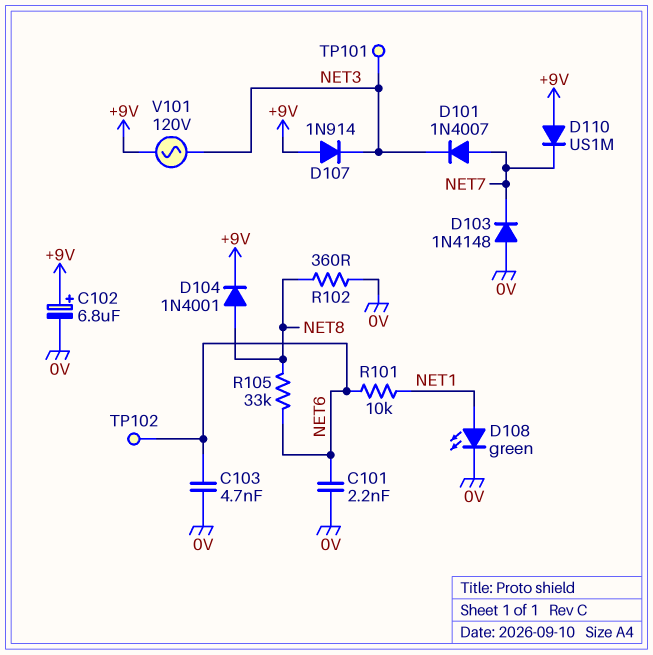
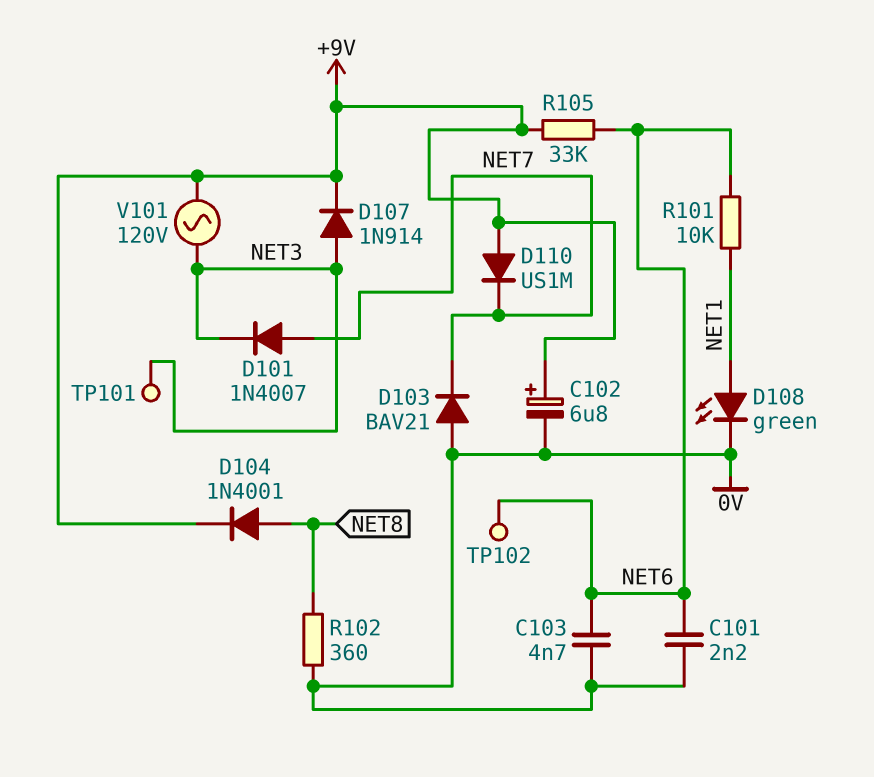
D103: diode 1N4148 (A 0V, K NET7) -> diode BAV21 (A 0V, K NET7)
D107: diode 1N914 (A +9V, K NET3) -> diode 1N914 (A NET3, K +9V)
R105: 33k (NET6, NET8) -> 33k (+9V, NET6)

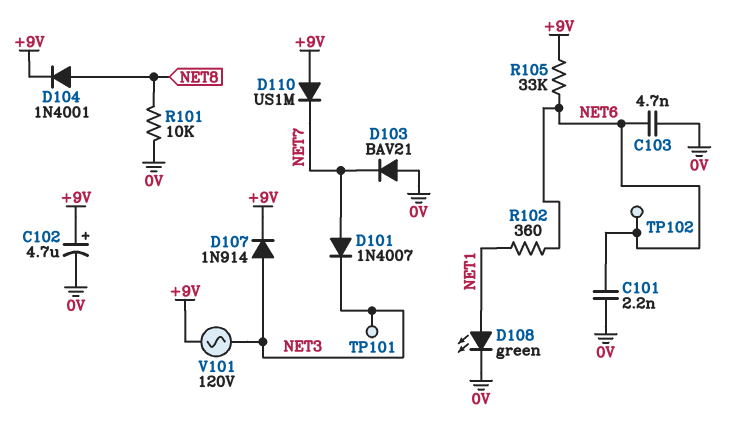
C102: 6.8uF (plus +9V, minus 0V) -> 4.7uF (plus +9V, minus 0V)
R101: 10k (NET1, NET6) -> 10k (0V, NET8)
R102: 360 (0V, NET8) -> 360 (NET1, NET6)

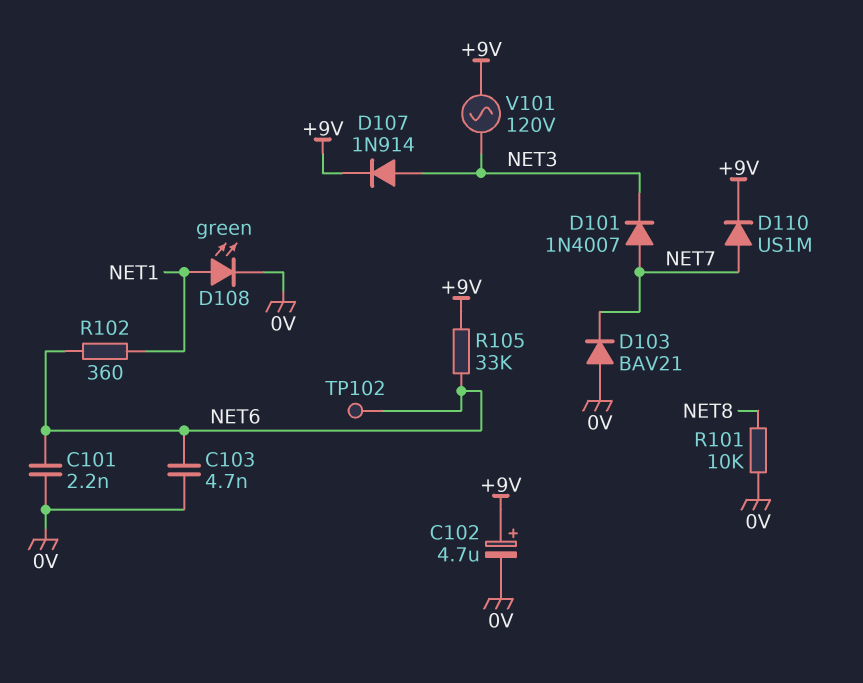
D104: diode 1N4001 (A NET8, K +9V) -> none
D110: diode US1M (A +9V, K NET7) -> diode US1M (A NET7, K +9V)
TP101: test point (NET3) -> none

